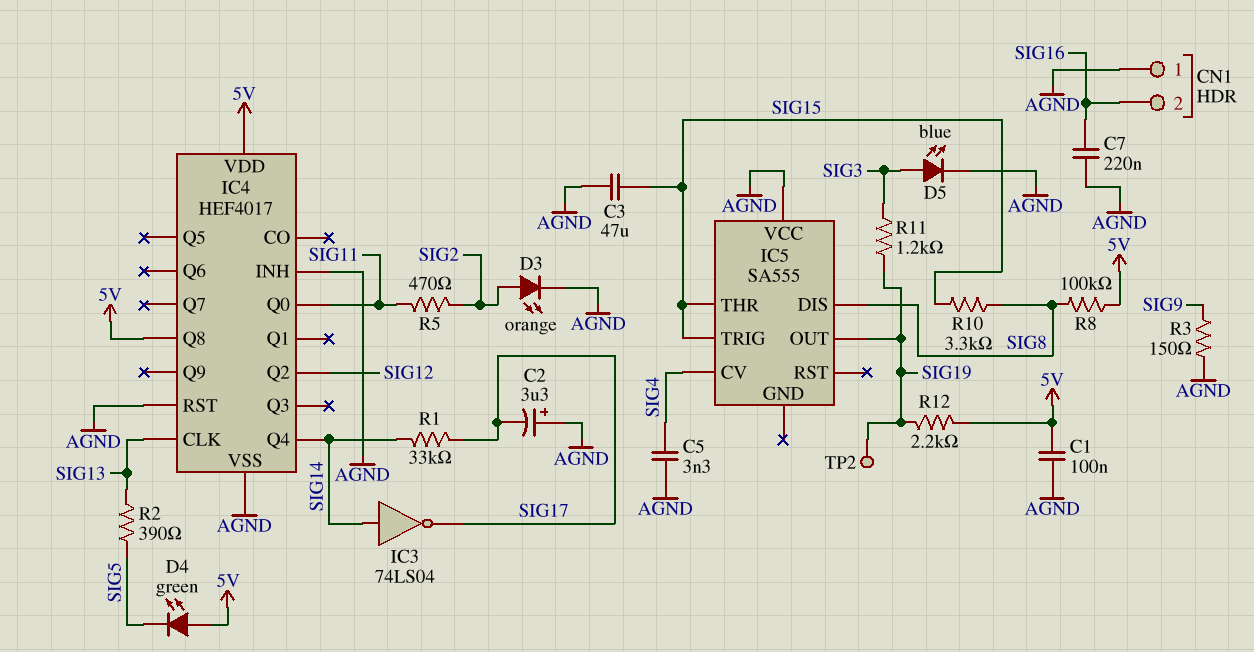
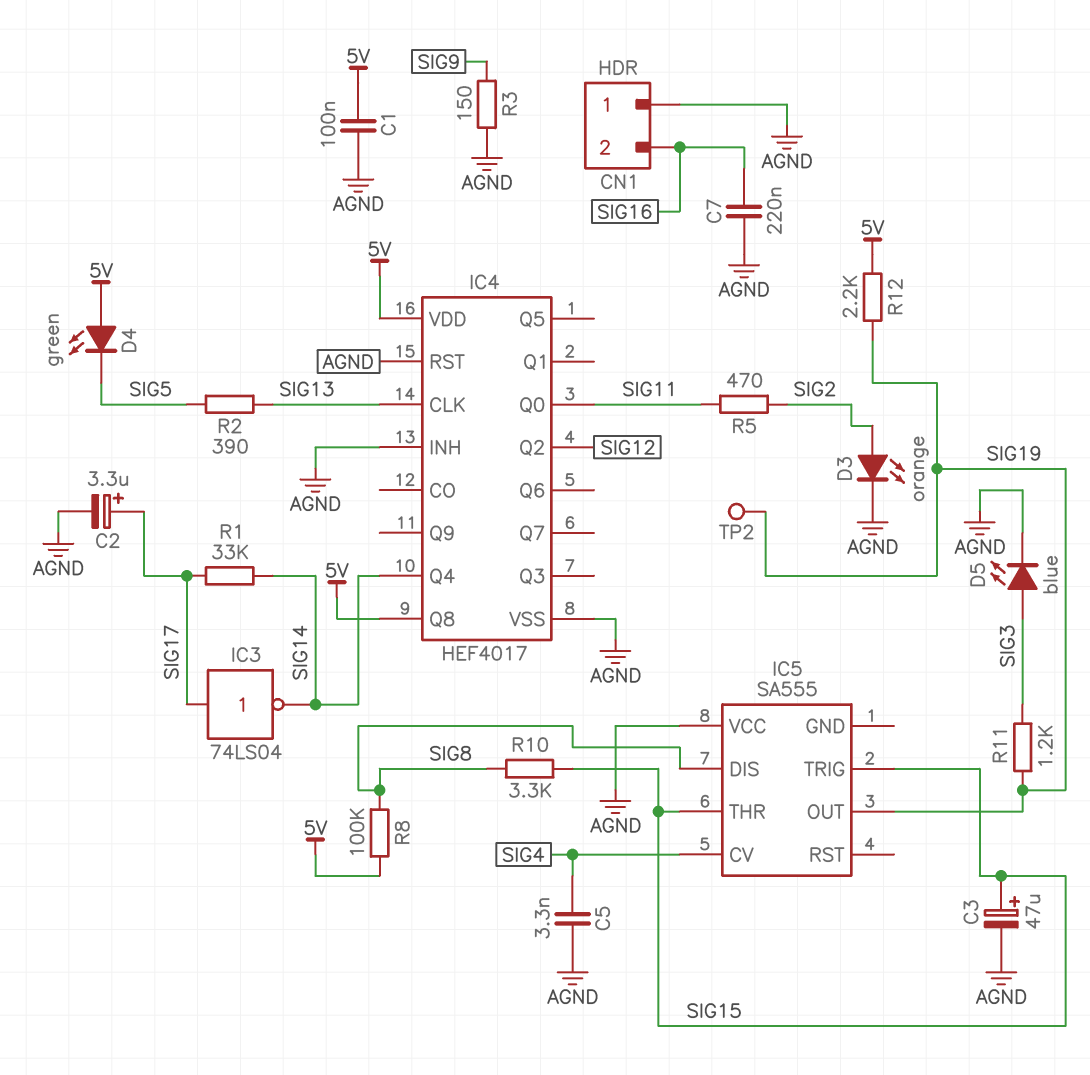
C2: 3.3uF (plus AGND, minus SIG17) -> 3.3uF (plus SIG17, minus AGND)
C3: 47uF (AGND, SIG15) -> 47uF (plus SIG15, minus AGND)
IC3: NOT 74LS04 (in SIG14, out SIG17) -> NOT 74LS04 (in SIG17, out SIG14)

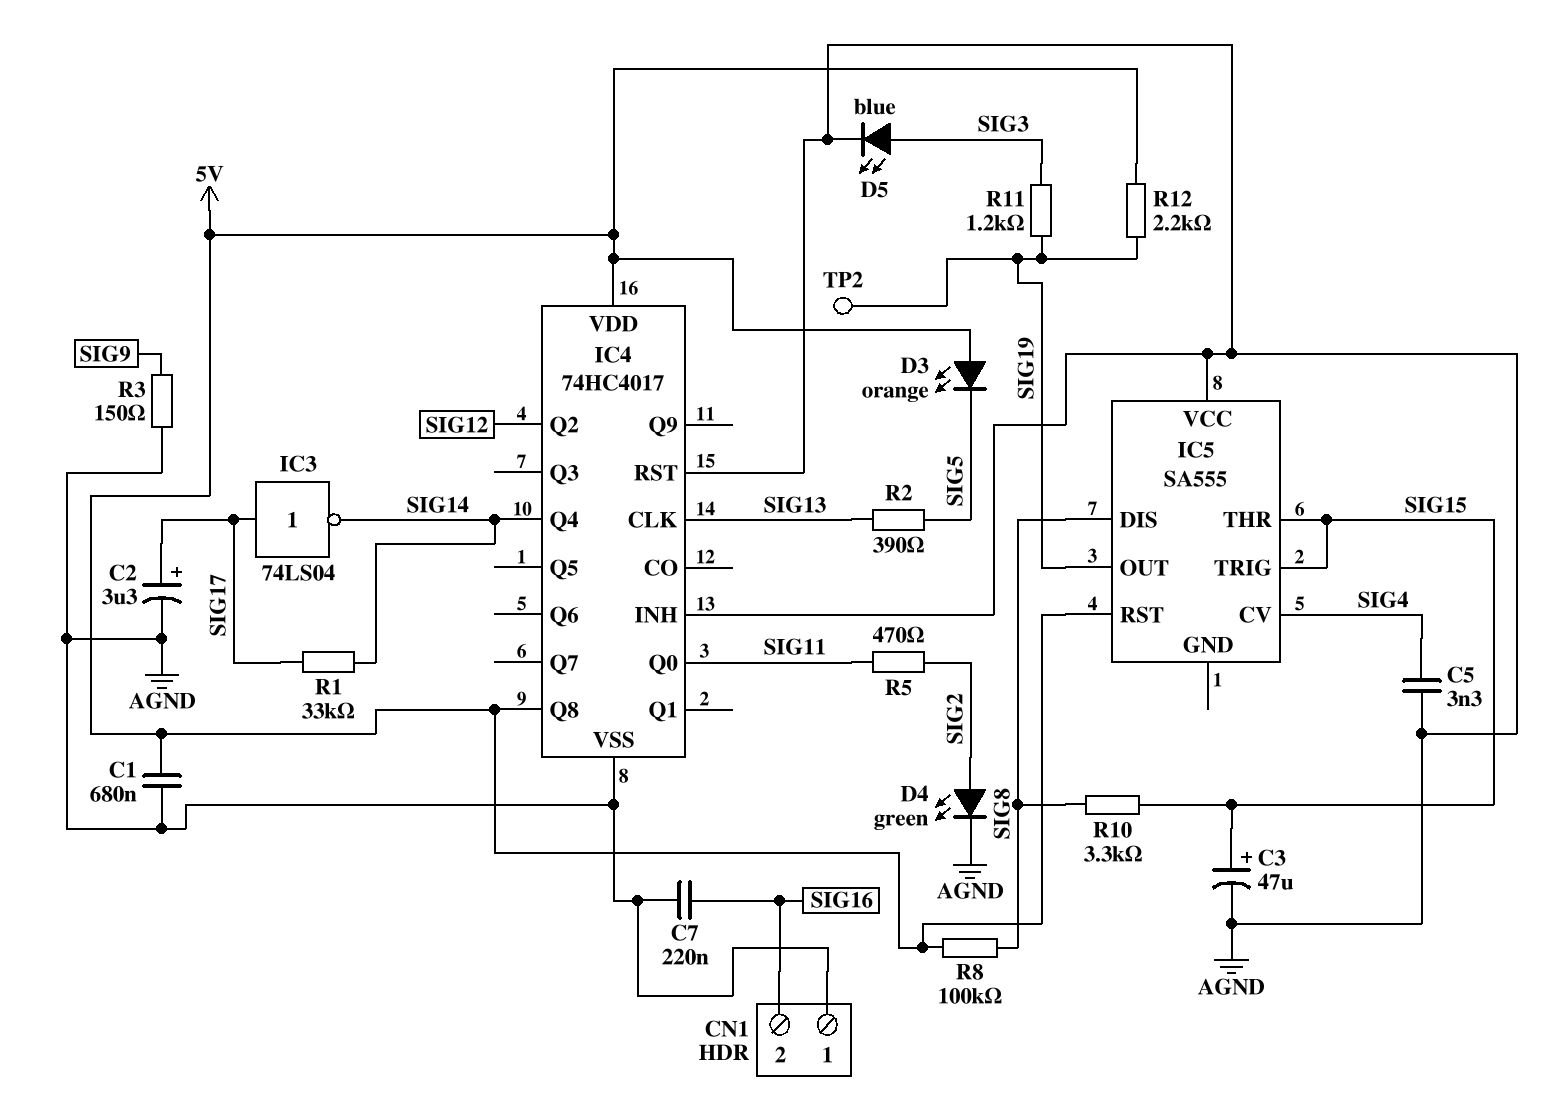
C1: 100nF (5V, AGND) -> 680nF (5V, AGND)
D3: LED orange (A SIG2, K AGND) -> LED orange (A 5V, K SIG5)
D4: LED green (A 5V, K SIG5) -> LED green (A SIG2, K AGND)
IC4: HEF4017 -> 74HC4017
IC5 pin RST: none -> 5V

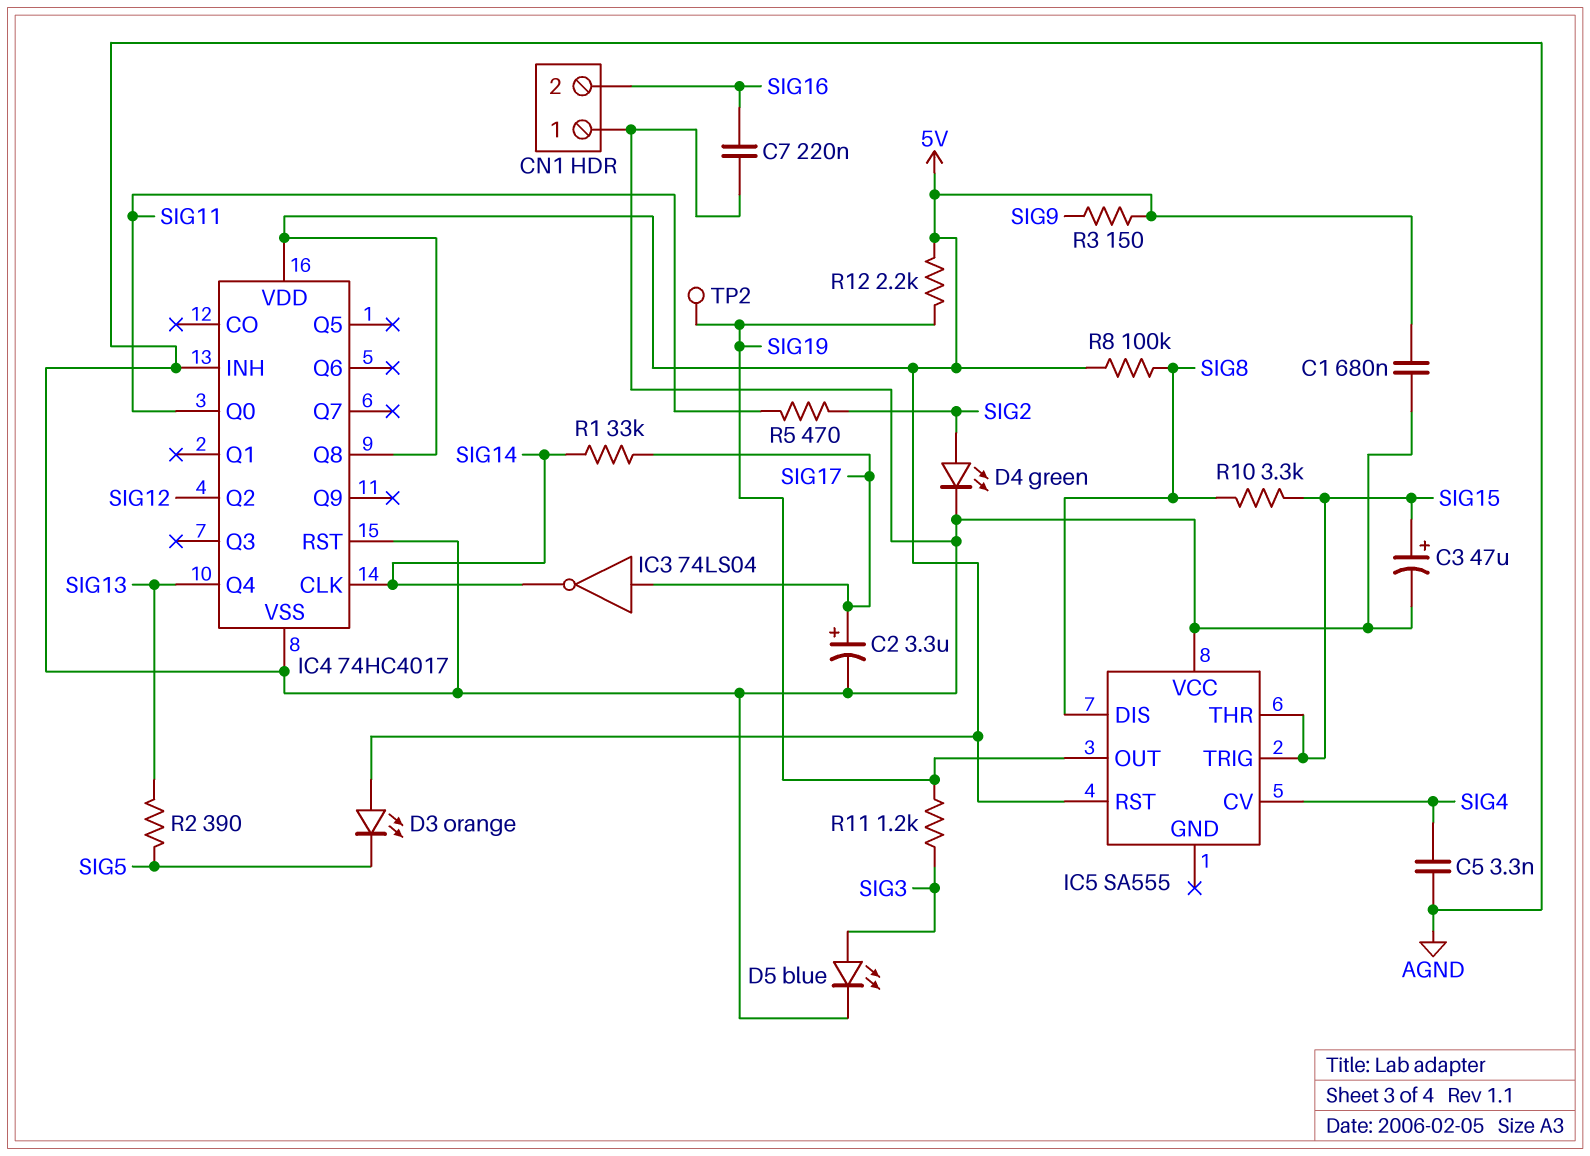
IC4 pin CLK: SIG13 -> SIG14
IC4 pin Q4: SIG14 -> SIG13
R3: 150 (AGND, SIG9) -> 150 (5V, SIG9)

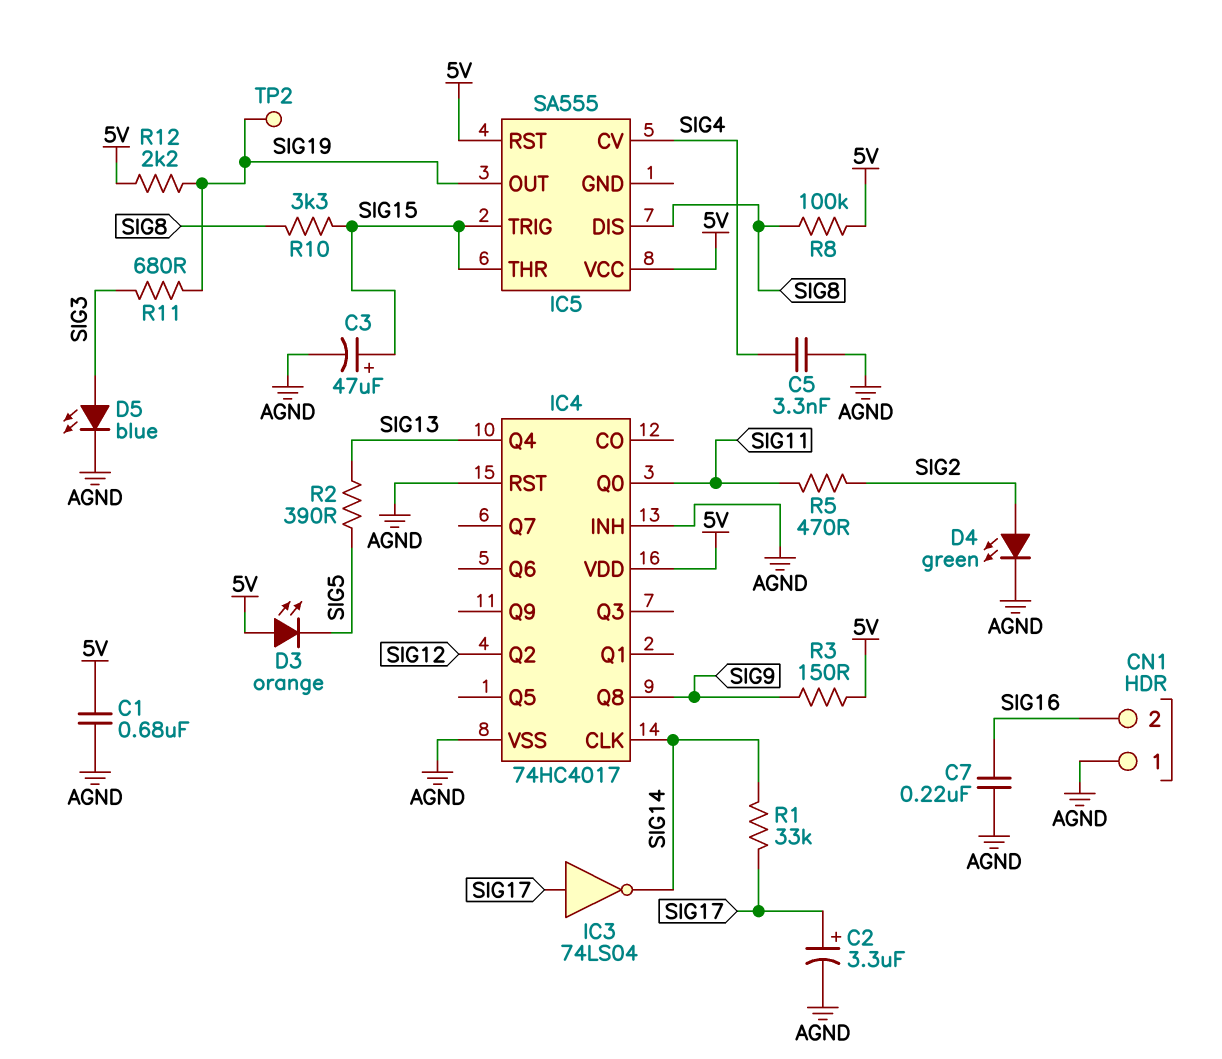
IC4 pin Q8: 5V -> SIG9
IC5 pin VCC: AGND -> 5V
R11: 1.2k (SIG3, SIG19) -> 680 (SIG3, SIG19)

